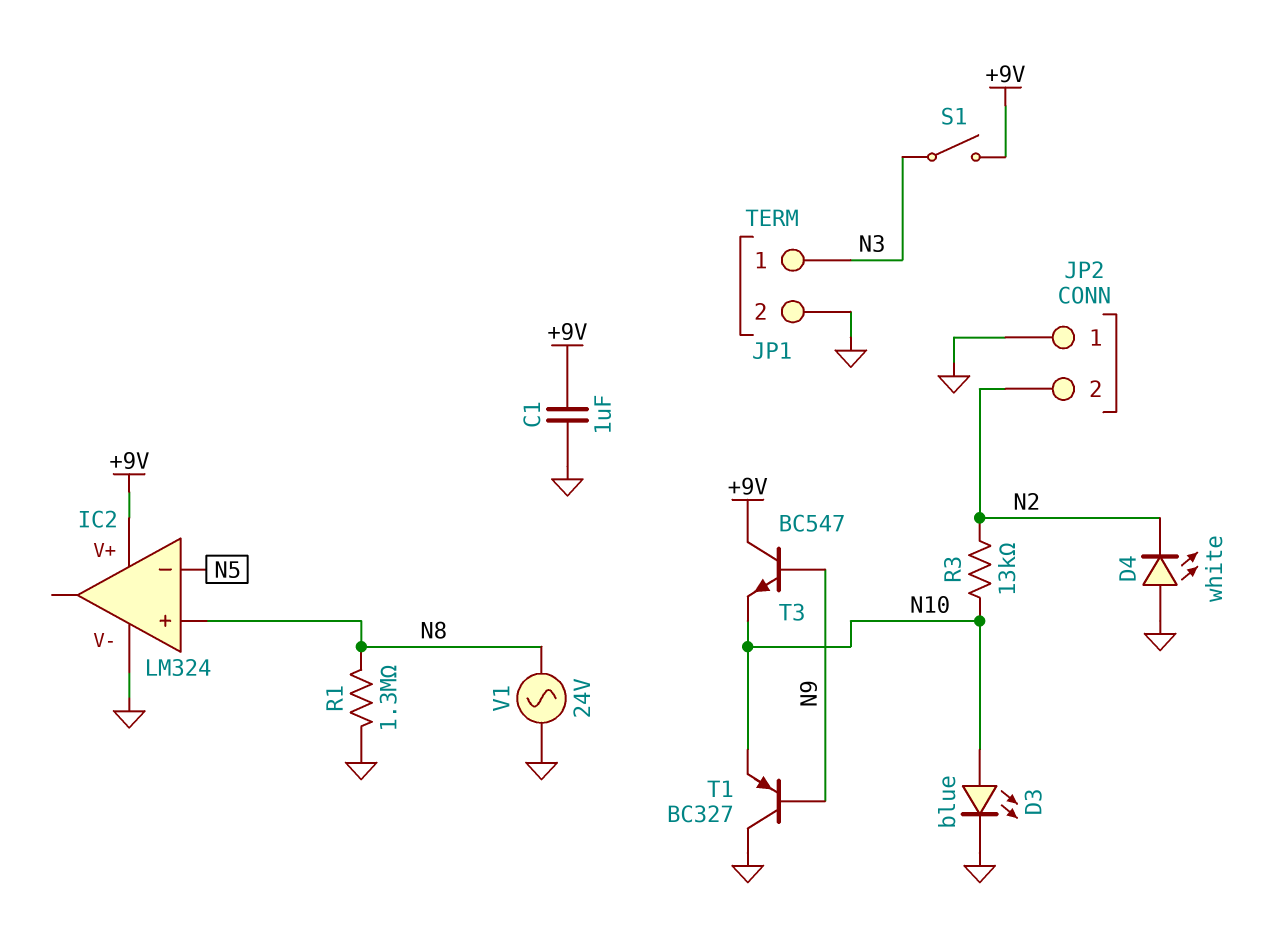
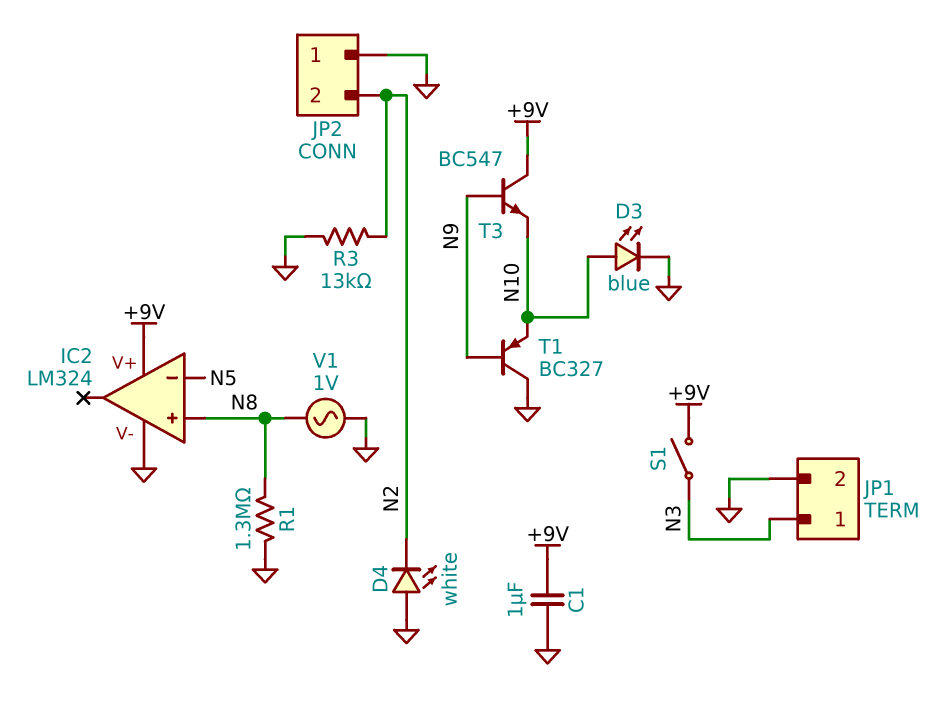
R3: 13k (N2, N10) -> 13k (GND, N2)
V1: AC 24V (GND, N8) -> AC 1V (GND, N8)

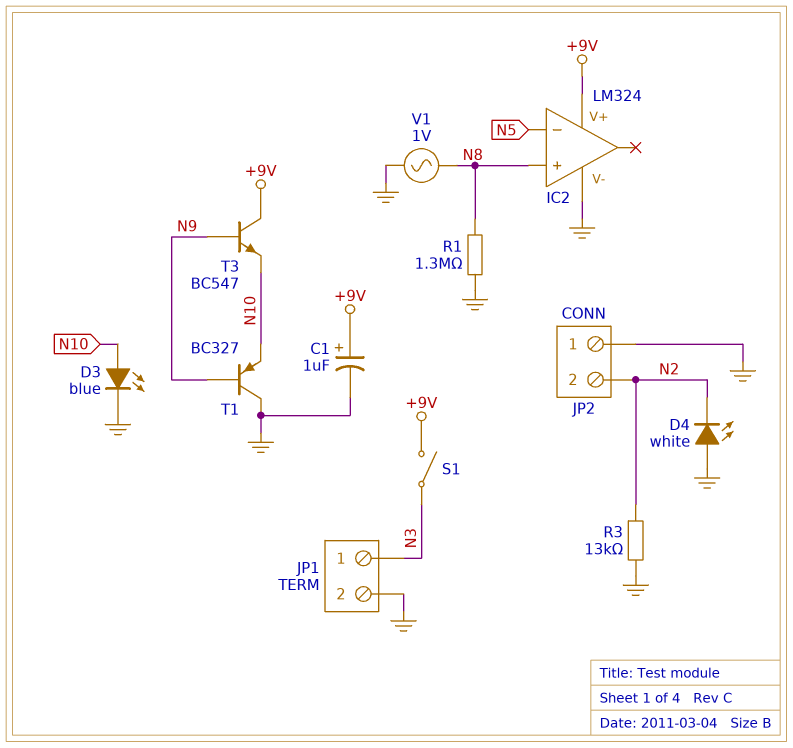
C1: 1uF (+9V, GND) -> 1uF (plus +9V, minus GND)

